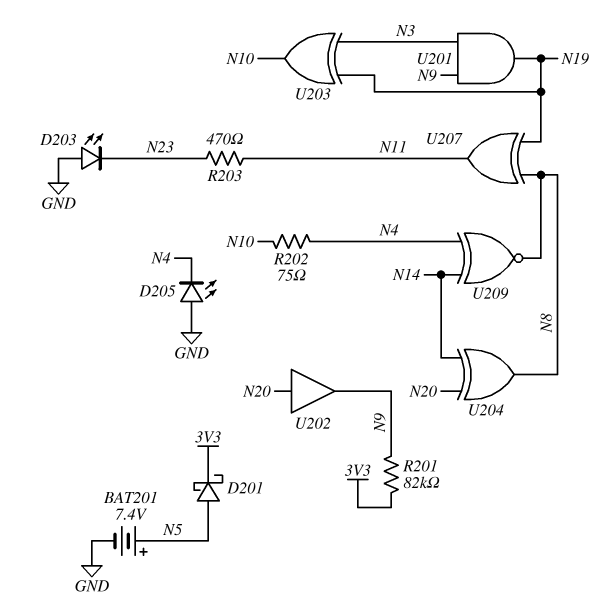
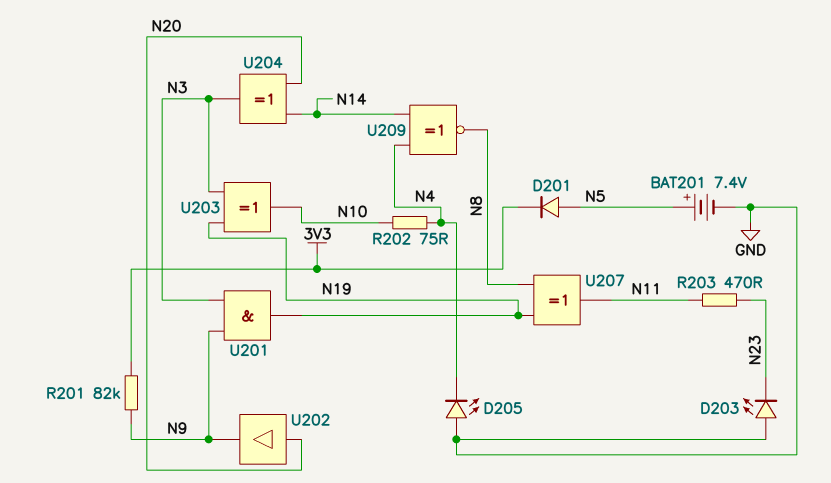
D201: schottky (A N5, K 3V3) -> diode (A N5, K 3V3)
U204: XOR (in N14, in N20, out N8) -> XOR (in N14, in N20, out N3)

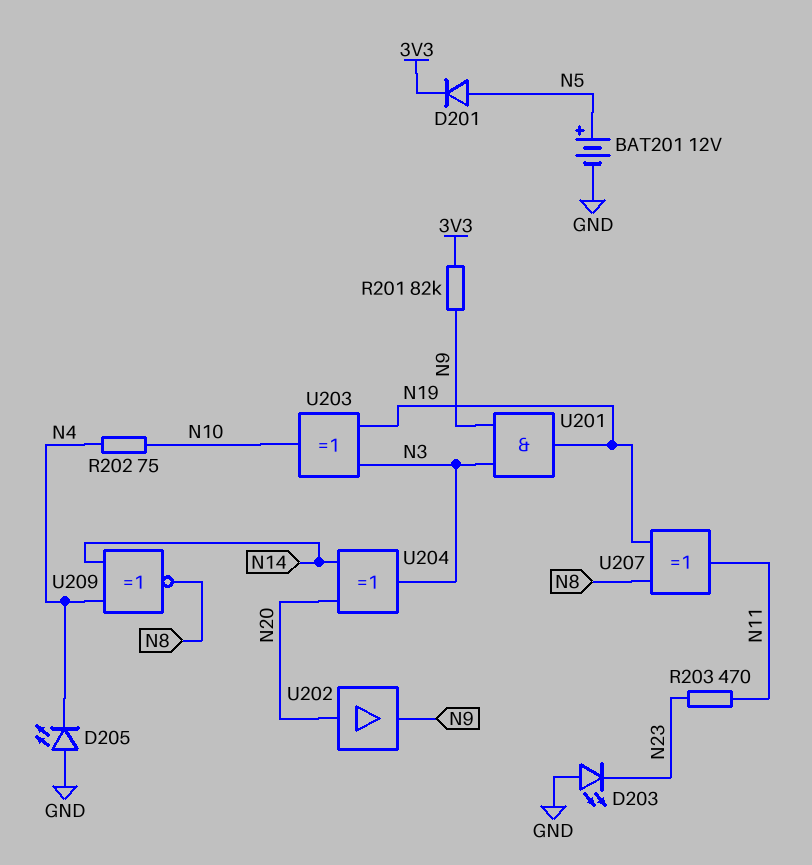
BAT201: 7.4V (plus N5, minus GND) -> 12V (plus N5, minus GND)

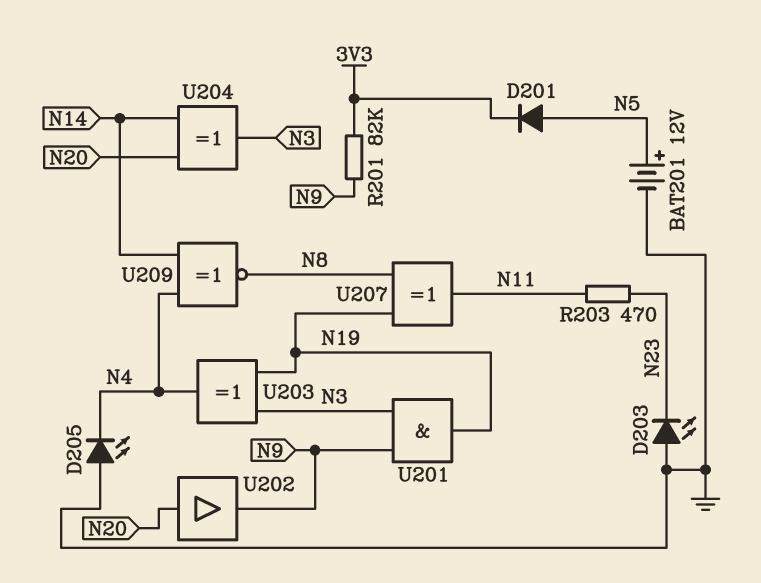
R202: 75 (N4, N10) -> none
U203: XOR (in N3, in N19, out N10) -> XOR (in N3, in N19, out N4)

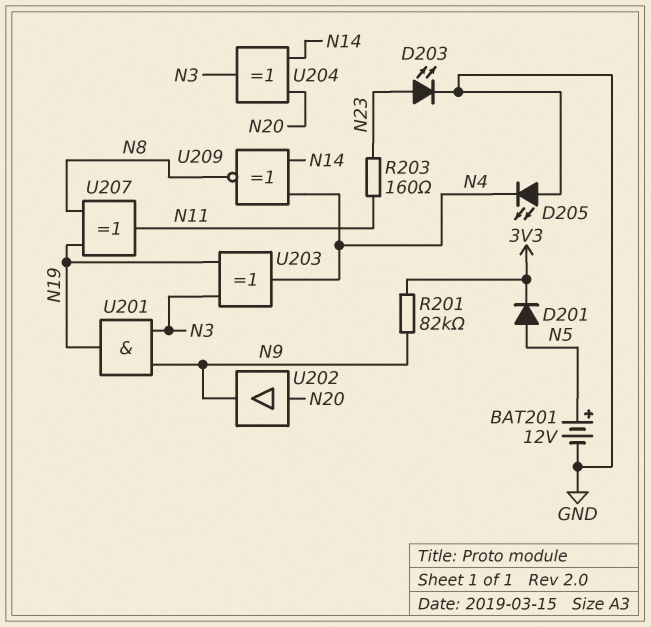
D203: LED (A GND, K N23) -> LED (A N23, K GND)
R203: 470 (N11, N23) -> 160 (N11, N23)

